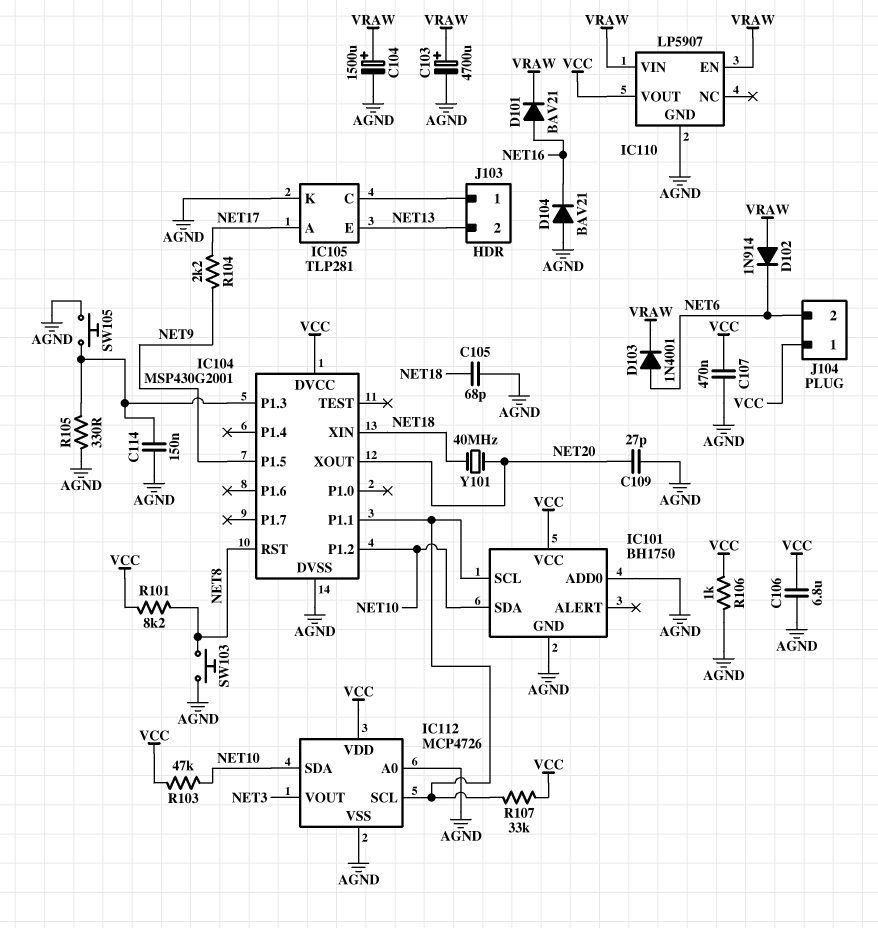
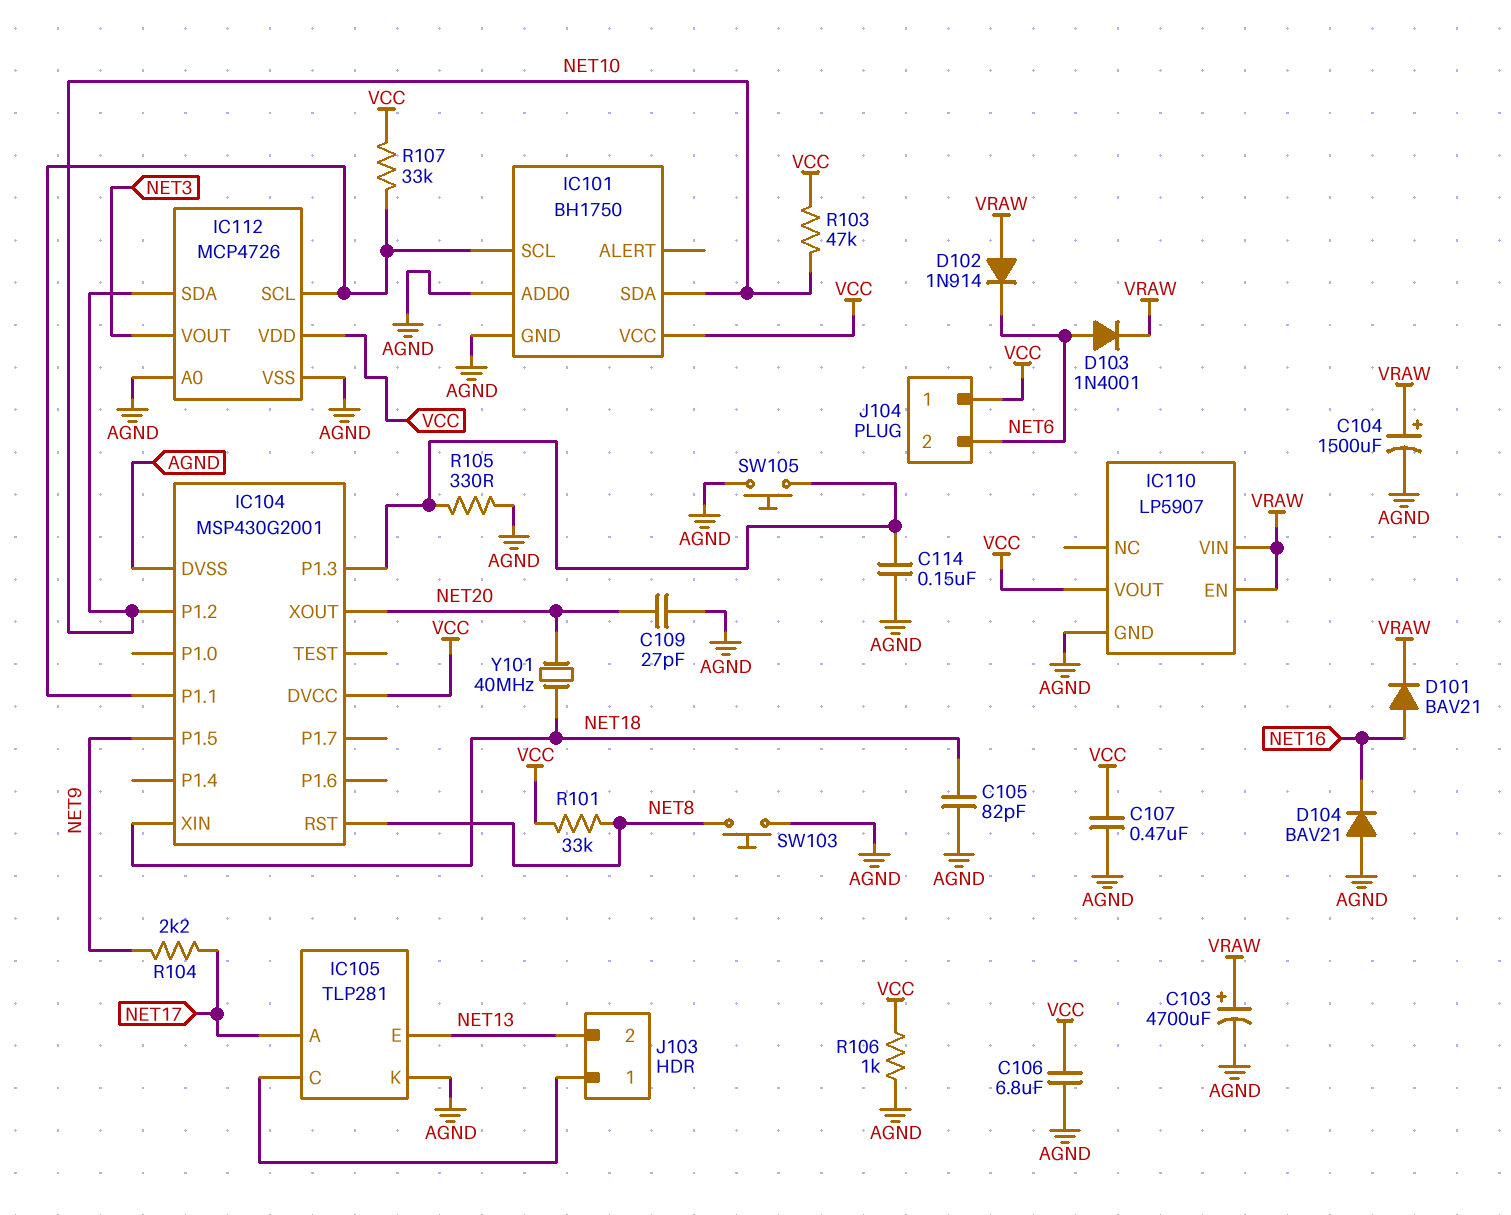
C105: 68pF (AGND, NET18) -> 82pF (AGND, NET18)
R101: 8.2k (NET8, VCC) -> 33k (NET8, VCC)

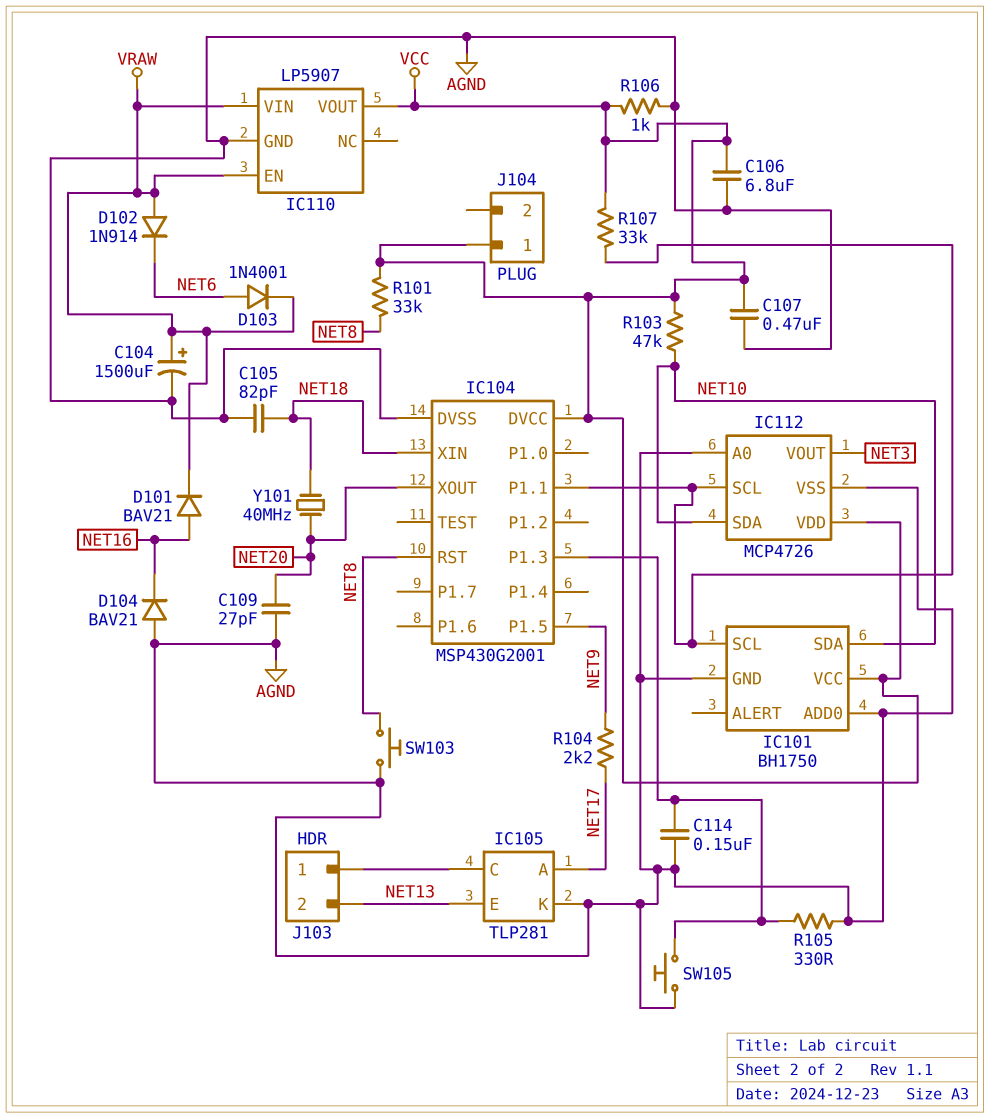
C103: 4700uF (plus VRAW, minus AGND) -> none
IC104 pin P1.2: NET10 -> none
J104 pin 2: NET6 -> none

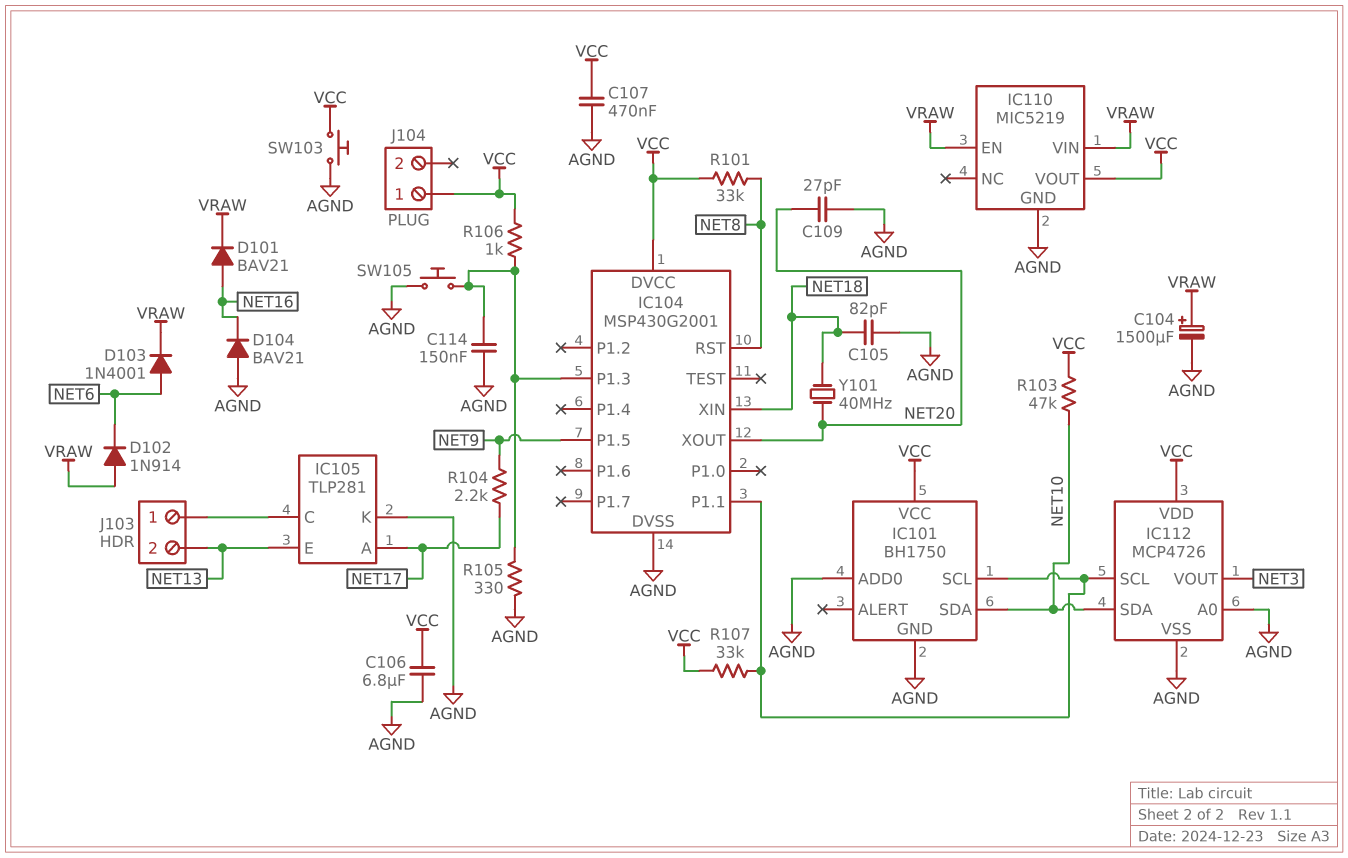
IC110: LP5907 -> MIC5219
R106: 1k (AGND, VCC) -> 1k (IC104/P1.3, VCC)
SW103: button (AGND, NET8) -> button (AGND, VCC)

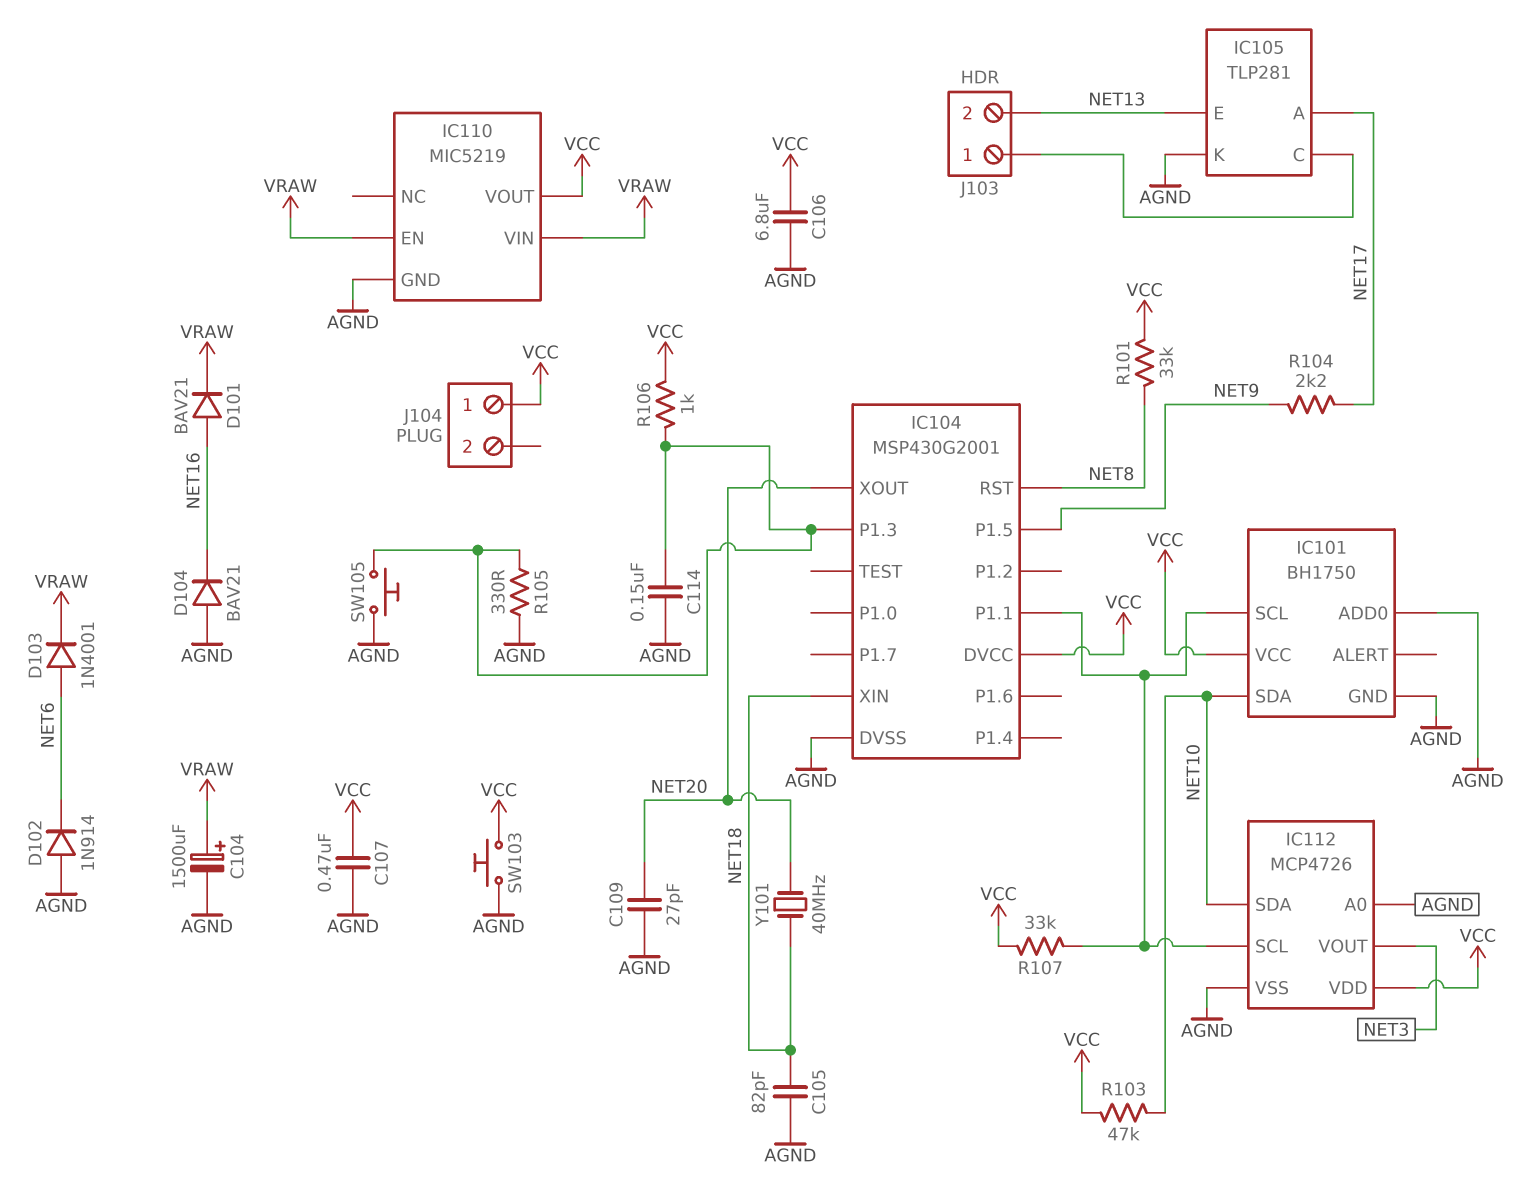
D102: diode 1N914 (A VRAW, K NET6) -> diode 1N914 (A AGND, K NET6)

